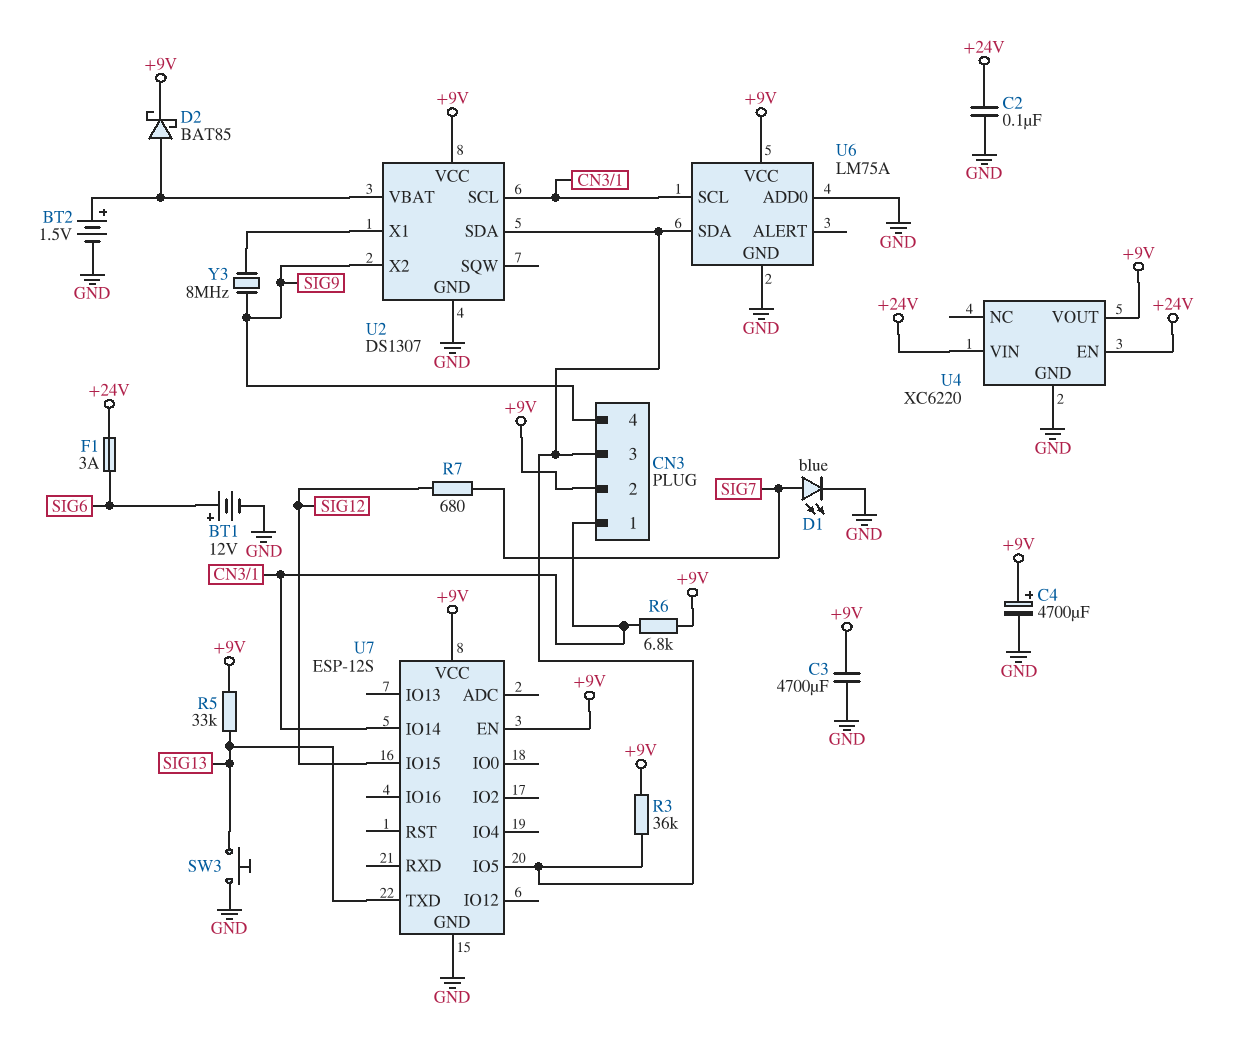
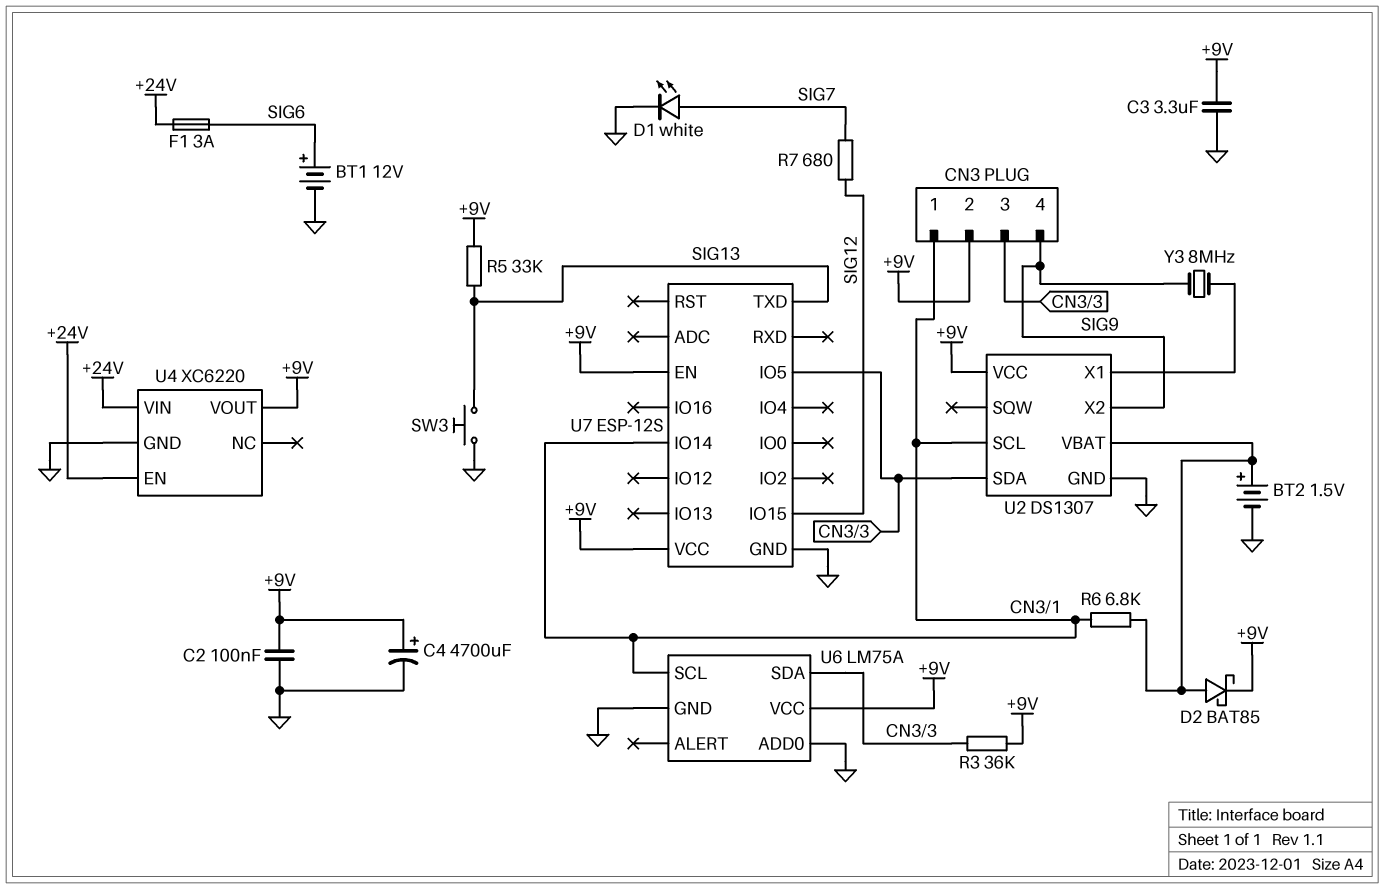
C2: 100nF (+24V, GND) -> 100nF (+9V, GND)
C3: 4700uF (+9V, GND) -> 3.3uF (+9V, GND)
D1: LED blue (A SIG7, K GND) -> LED white (A SIG7, K GND)
R6: 6.8k (+9V, CN3/1) -> 6.8k (CN3/1, U2/VBAT)

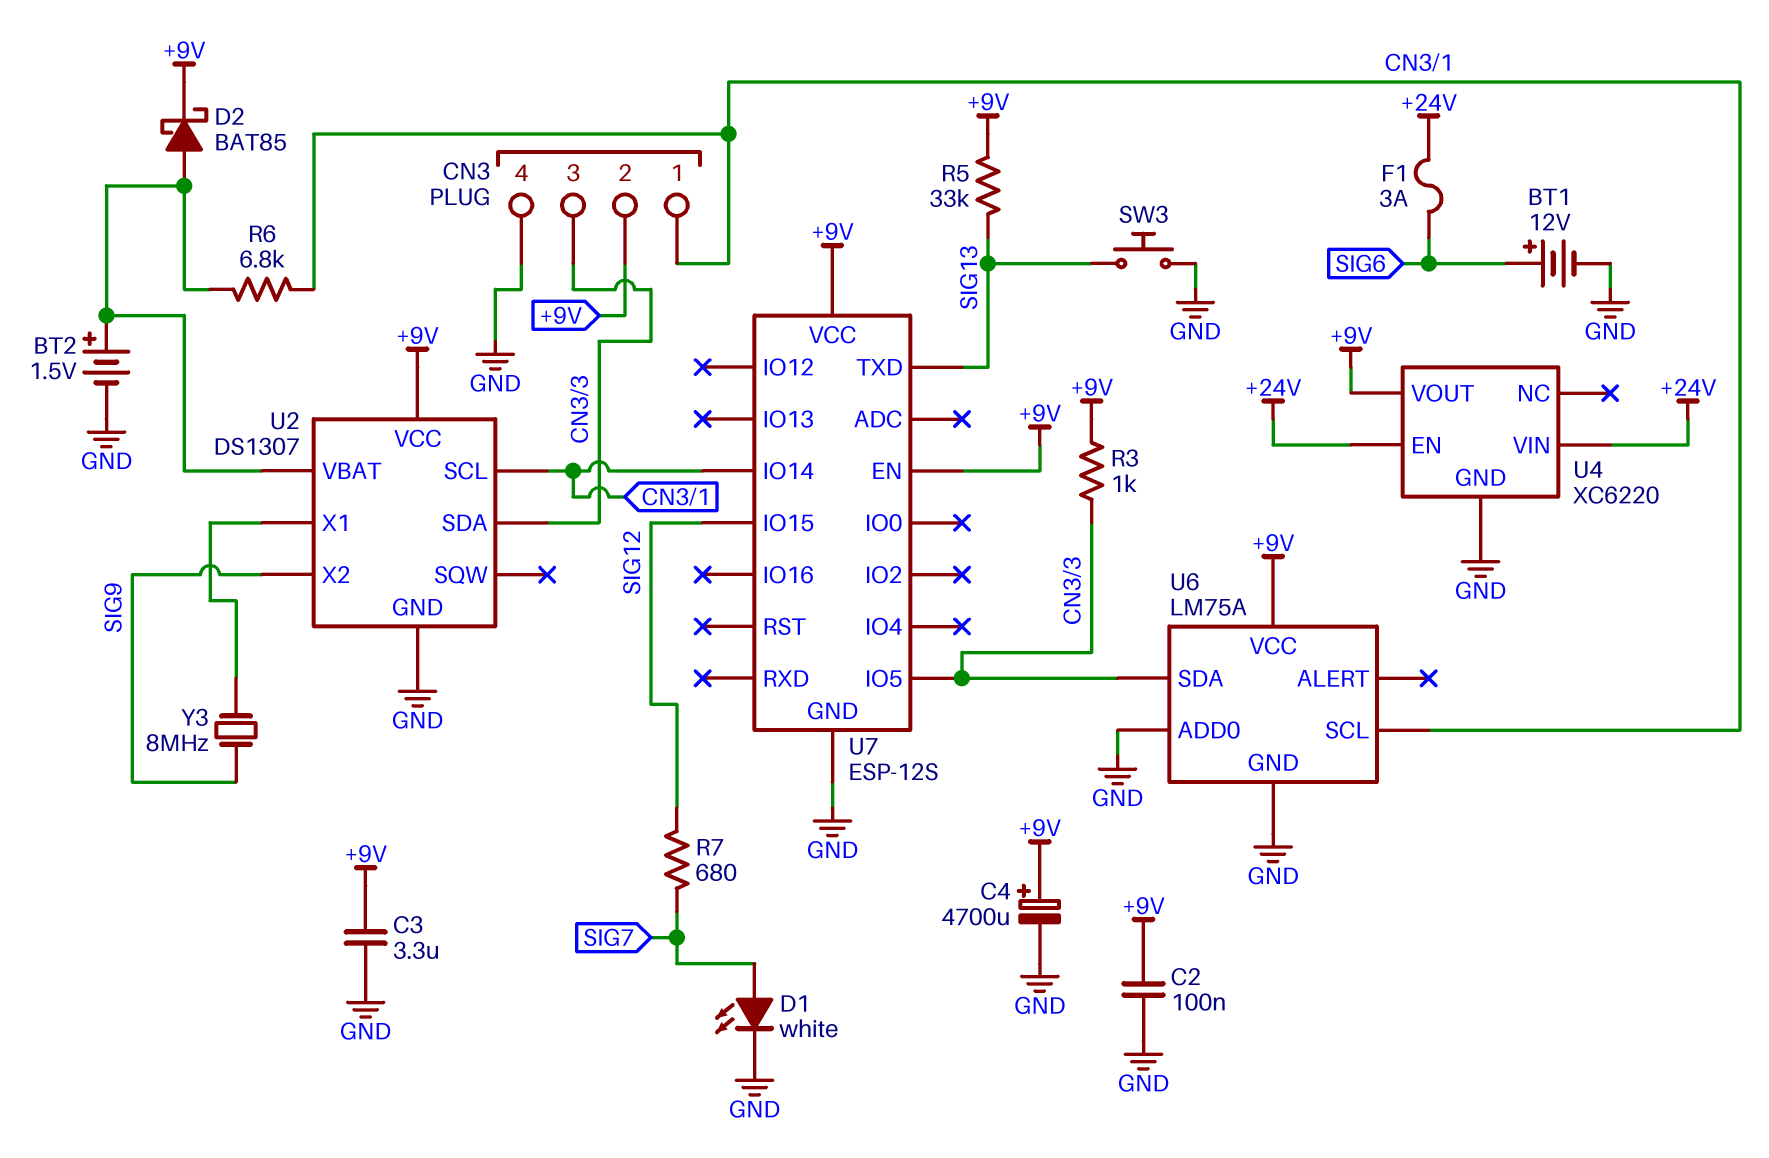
CN3 pin 4: SIG9 -> GND
R3: 36k (+9V, CN3/3) -> 1k (+9V, CN3/3)

